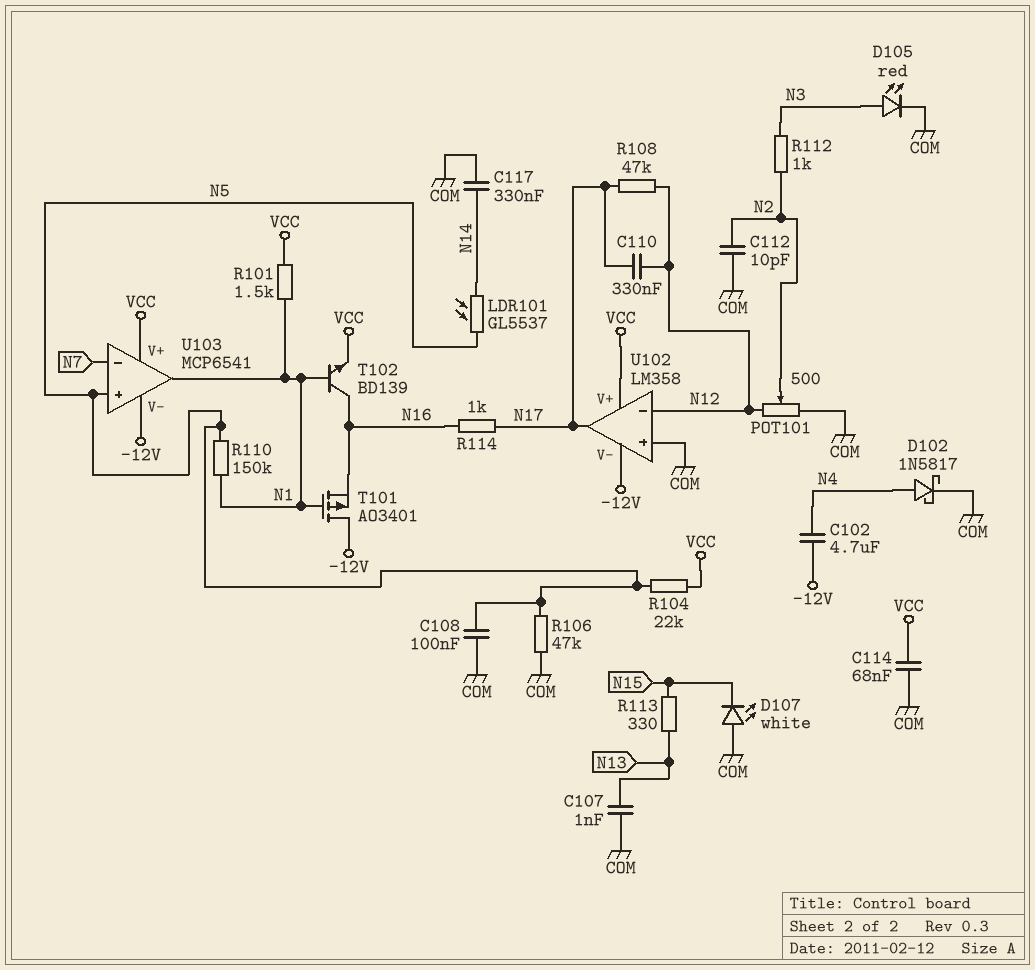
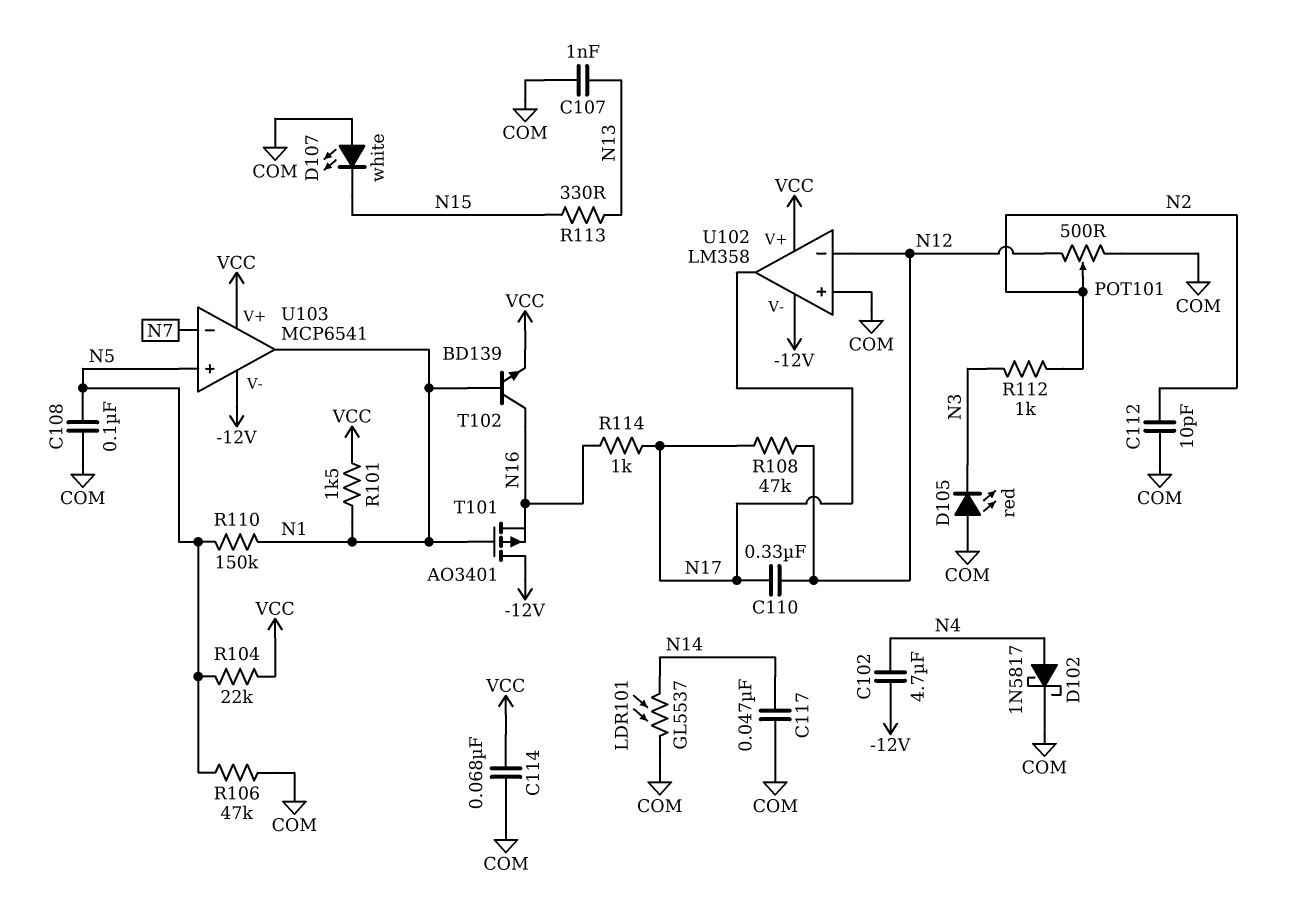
C117: 330nF (COM, N14) -> 47nF (COM, N14)
D105: LED red (A N3, K COM) -> LED red (A COM, K N3)
LDR101: GL5537 (N5, N14) -> GL5537 (COM, N14)

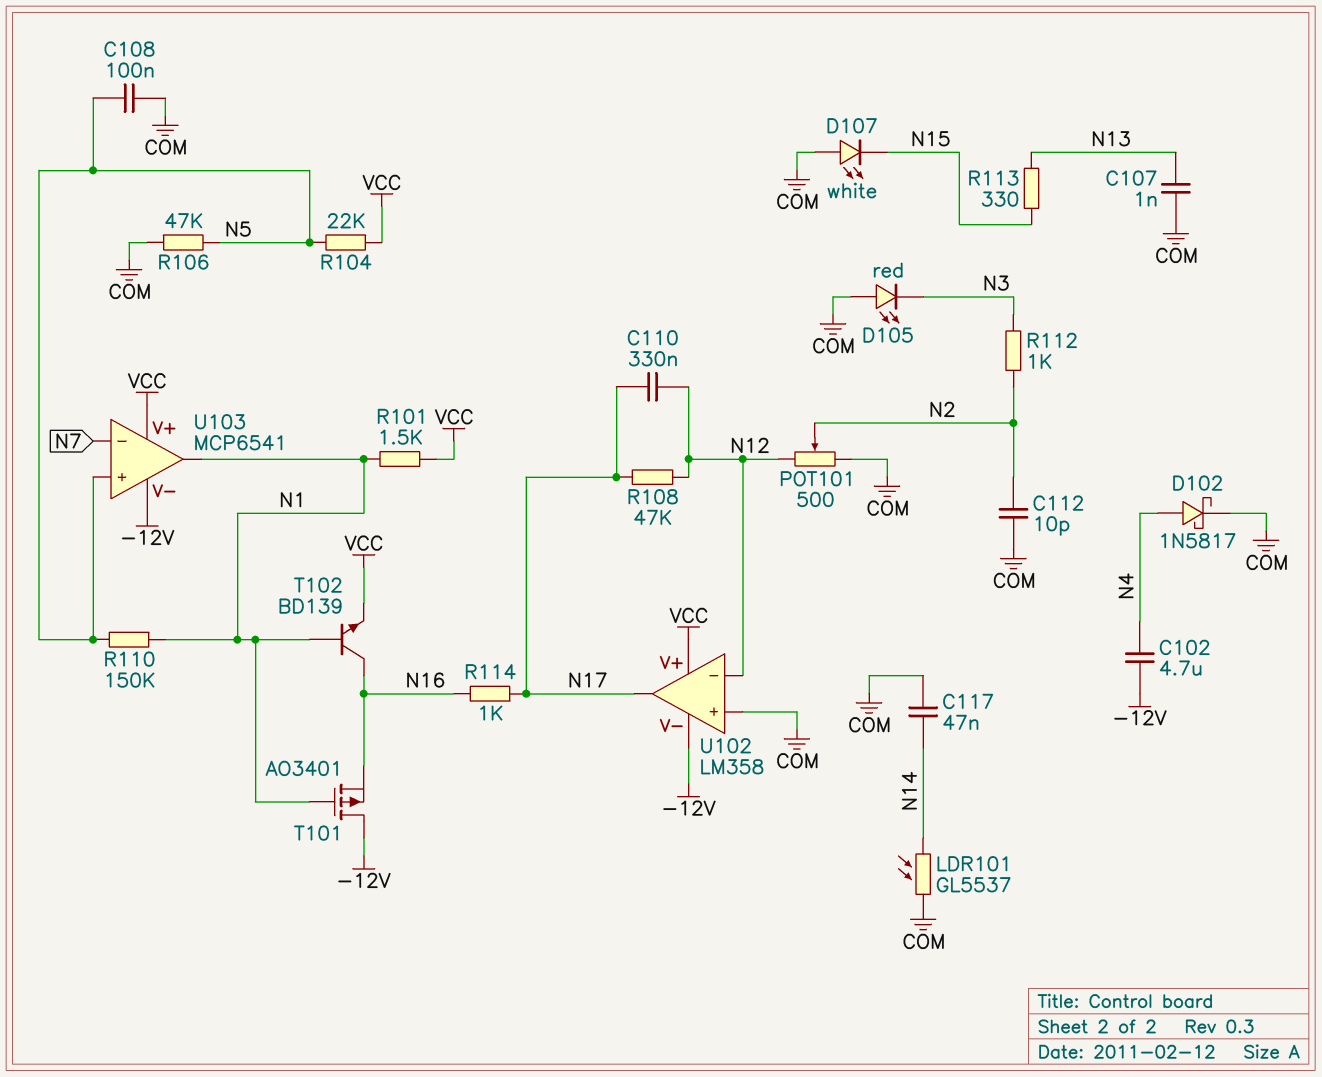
C114: 68nF (COM, VCC) -> none

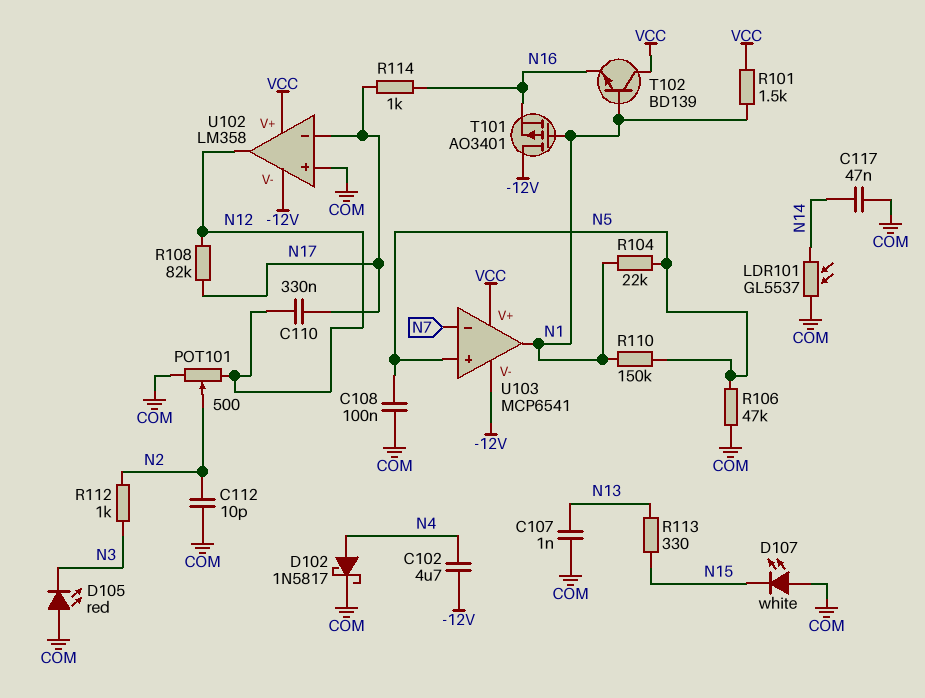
R104: 22k (N5, VCC) -> 22k (N1, N5)
R108: 47k (N12, N17) -> 82k (N12, N17)
T102: NPN BD139 (B N1, C N16, E VCC) -> NPN BD139 (B N1, C VCC, E N16)
U102 pin in-: N12 -> N17
U102 pin out: N17 -> N12

